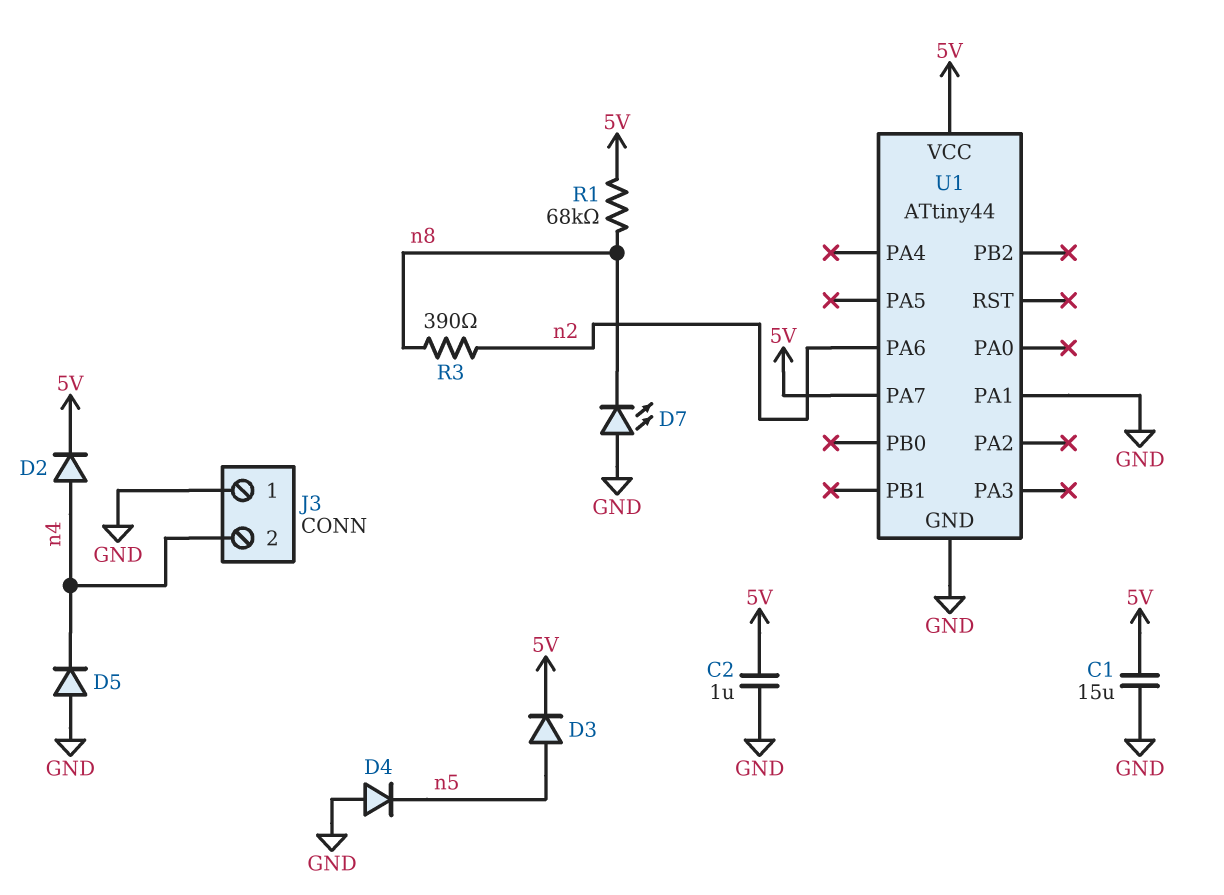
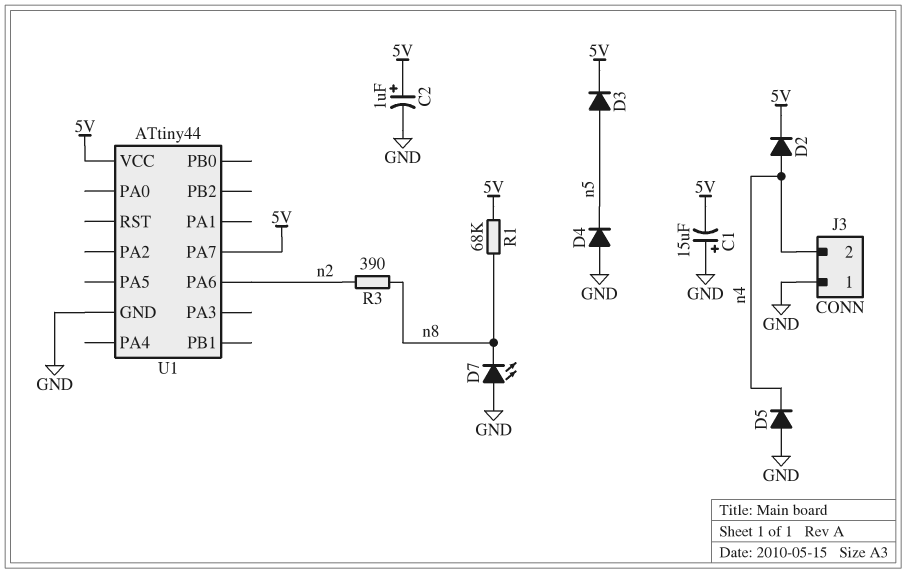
C1: 15uF (5V, GND) -> 15uF (plus GND, minus 5V)
C2: 1uF (5V, GND) -> 1uF (plus 5V, minus GND)
U1 pin PA1: GND -> none

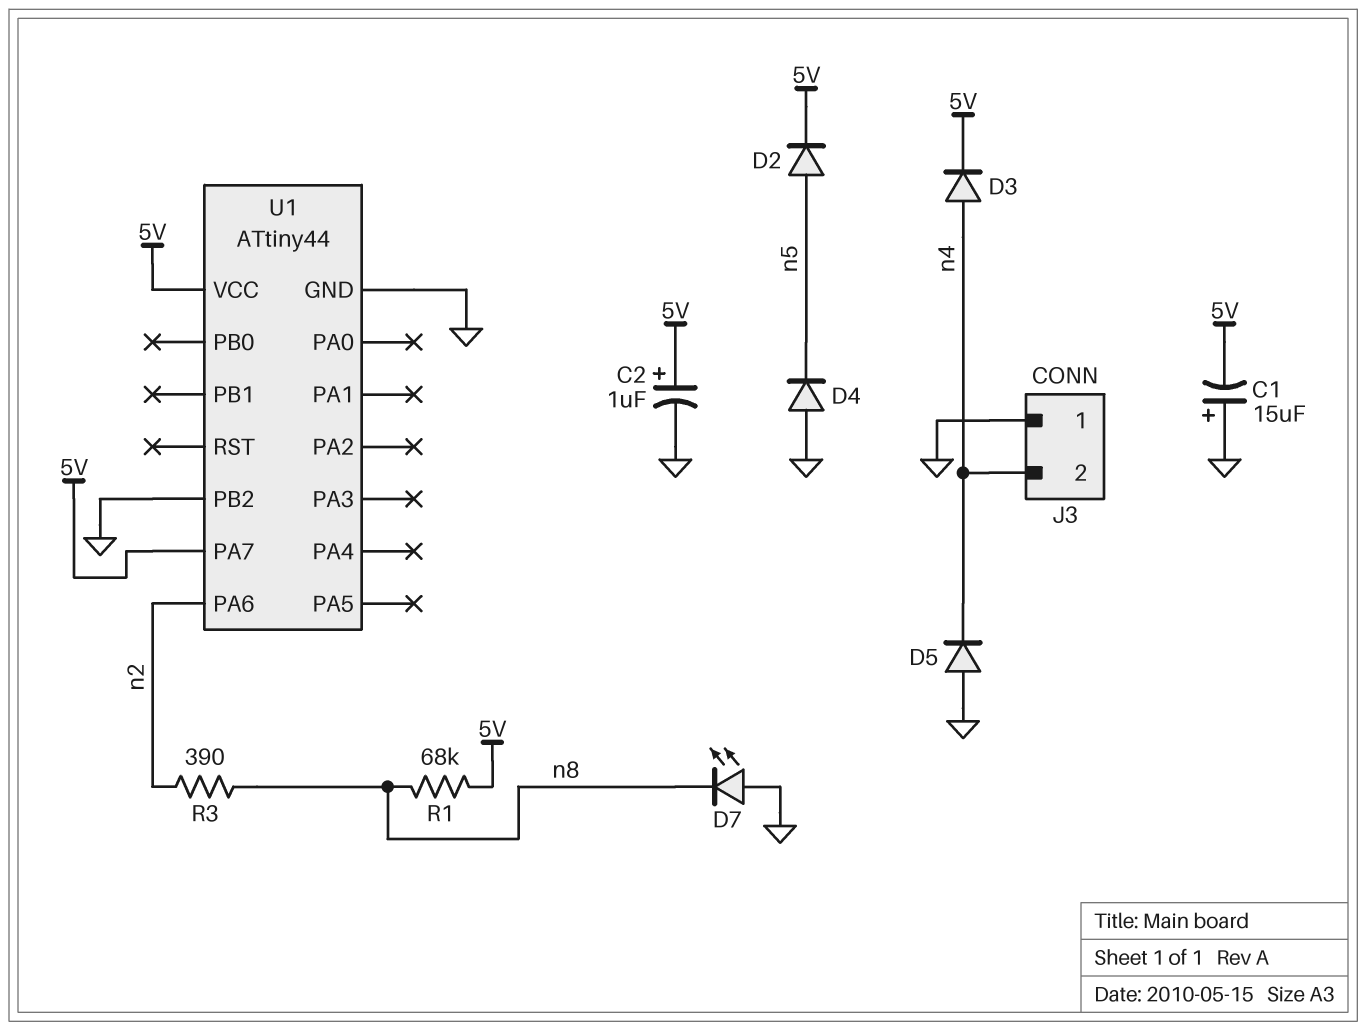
D2: diode (A n4, K 5V) -> diode (A n5, K 5V)
D3: diode (A n5, K 5V) -> diode (A n4, K 5V)
U1 pin PB2: none -> GND

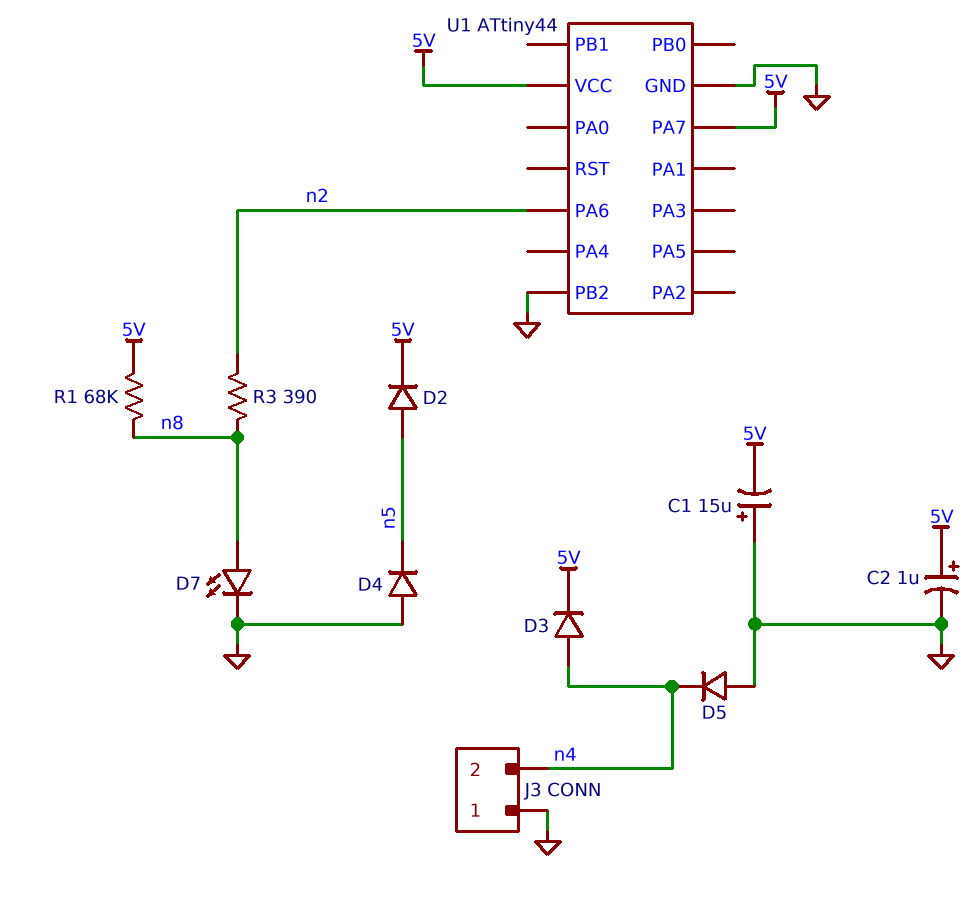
D7: LED (A GND, K n8) -> LED (A n8, K GND)

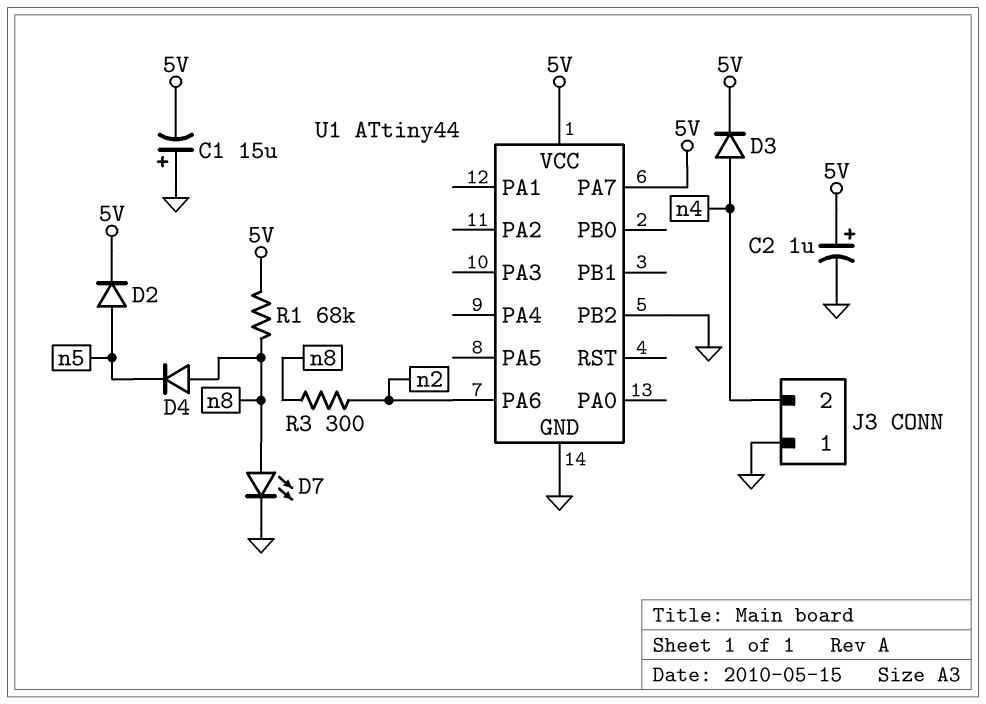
D4: diode (A GND, K n5) -> diode (A n8, K n5)
D5: diode (A GND, K n4) -> none
R3: 390 (n2, n8) -> 300 (n2, n8)

